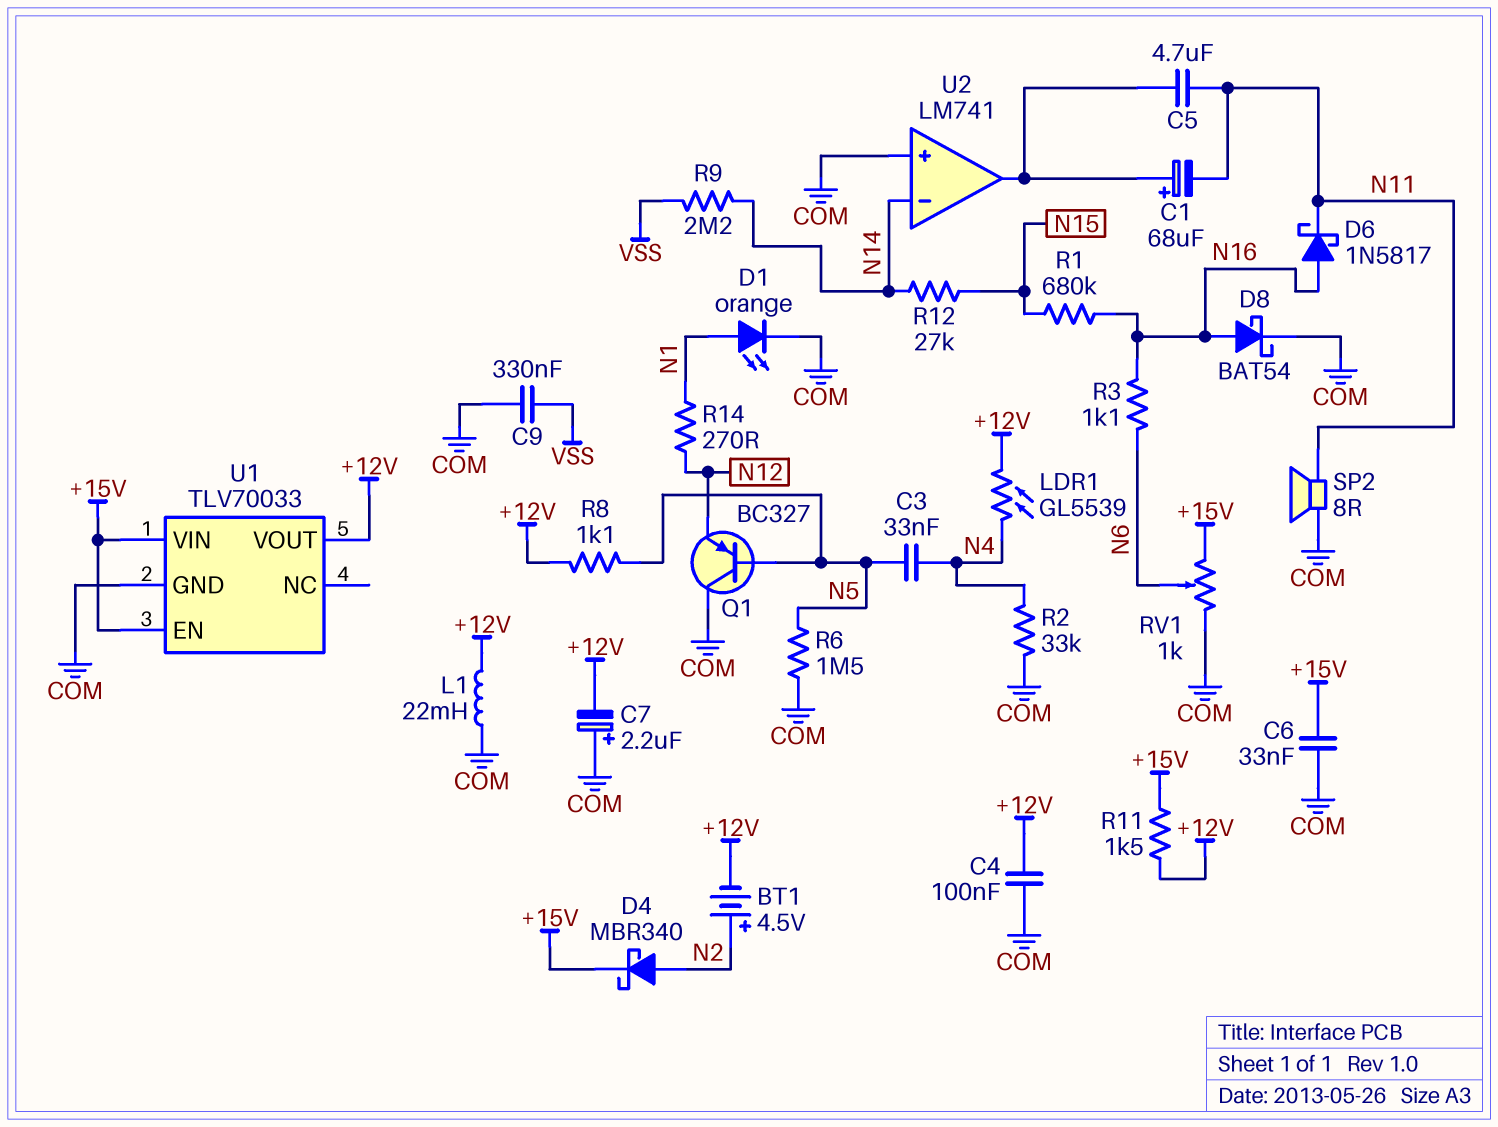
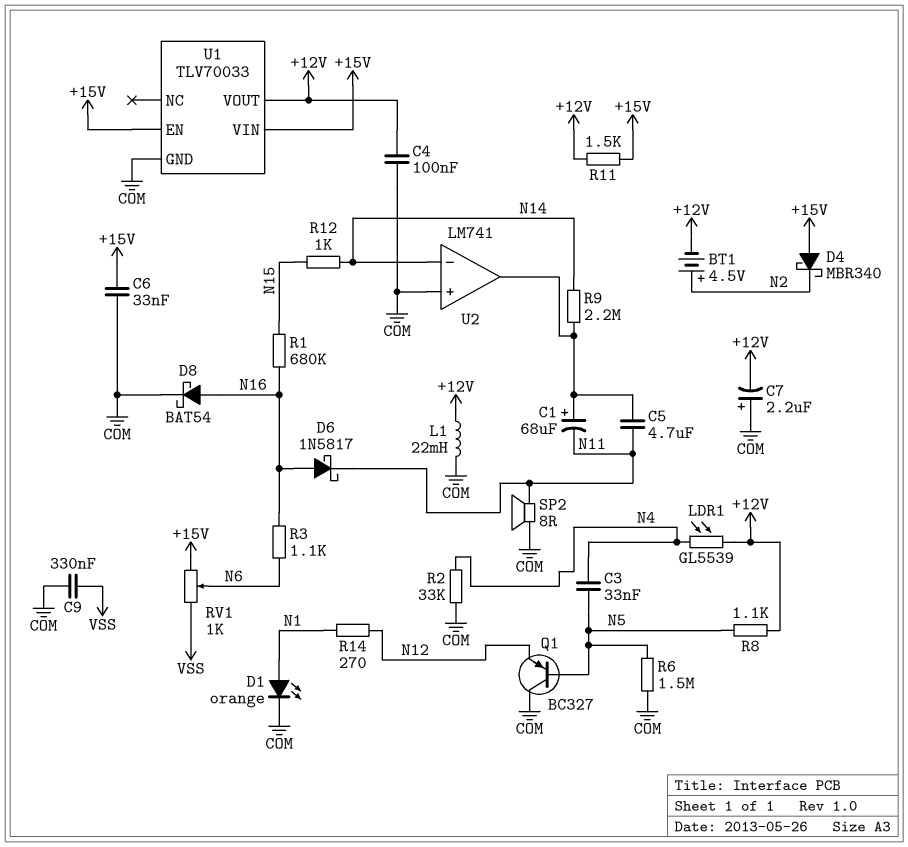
D4: schottky MBR340 (A N2, K +15V) -> schottky MBR340 (A +15V, K N2)
R9: 2.2M (N14, VSS) -> 2.2M (N14, U2/out)
R12: 27k (N14, N15) -> 1k (N14, N15)
RV1: 1k (+15V, COM, wiper N6) -> 1k (+15V, VSS, wiper N6)

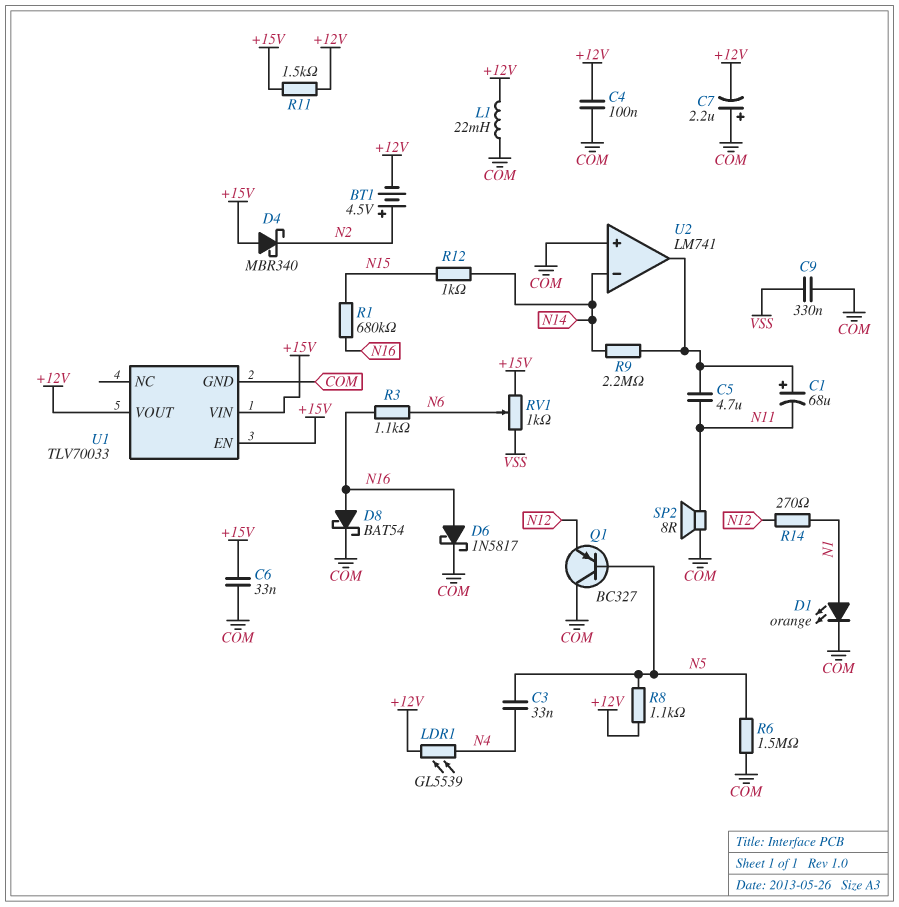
D6: schottky 1N5817 (A N16, K N11) -> schottky 1N5817 (A N16, K COM)
R2: 33k (COM, N4) -> none

